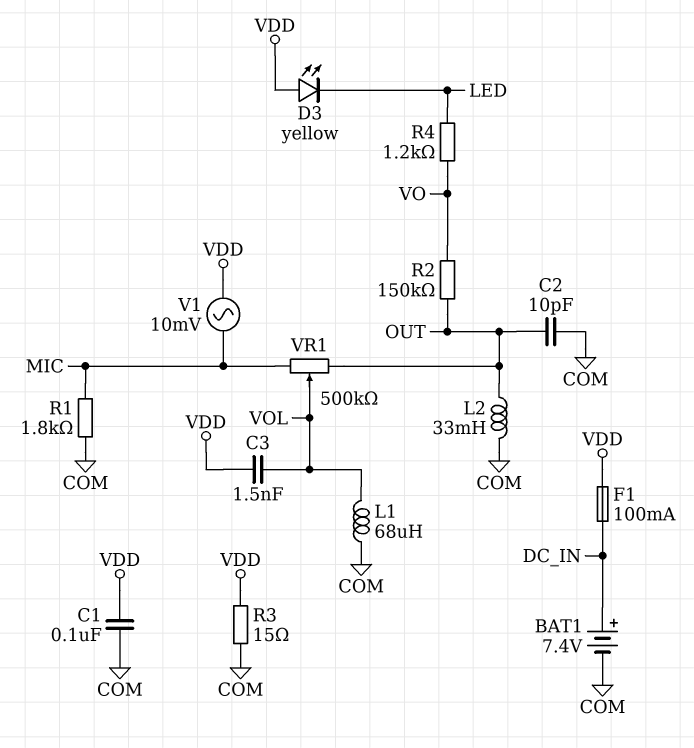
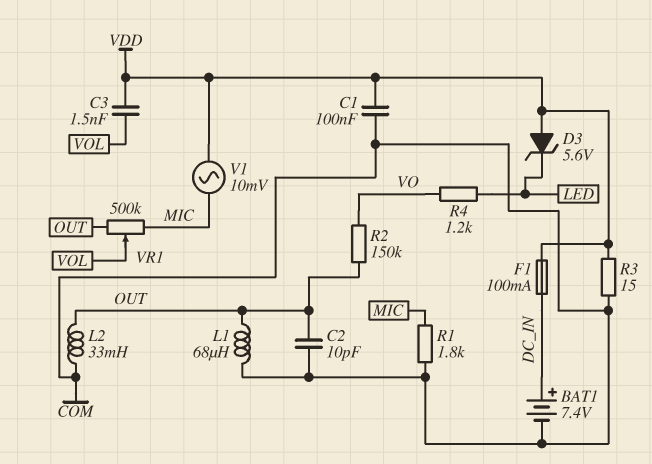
D3: LED yellow (A VDD, K LED) -> zener 5.6V (A VDD, K LED)
L1: 68uH (COM, VOL) -> 68uH (COM, OUT)

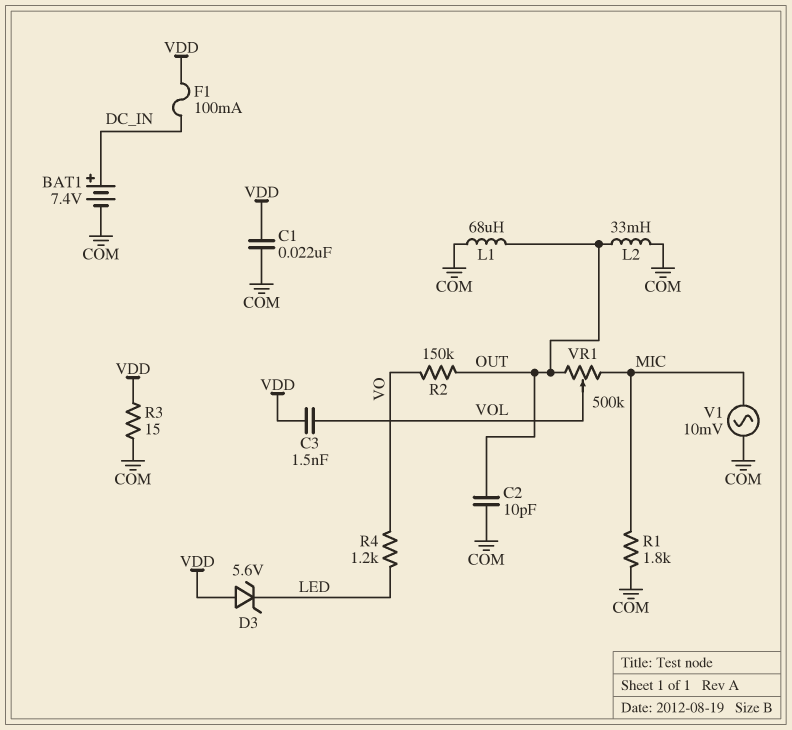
C1: 100nF (COM, VDD) -> 22nF (COM, VDD)
V1: AC 10mV (MIC, VDD) -> AC 10mV (COM, MIC)

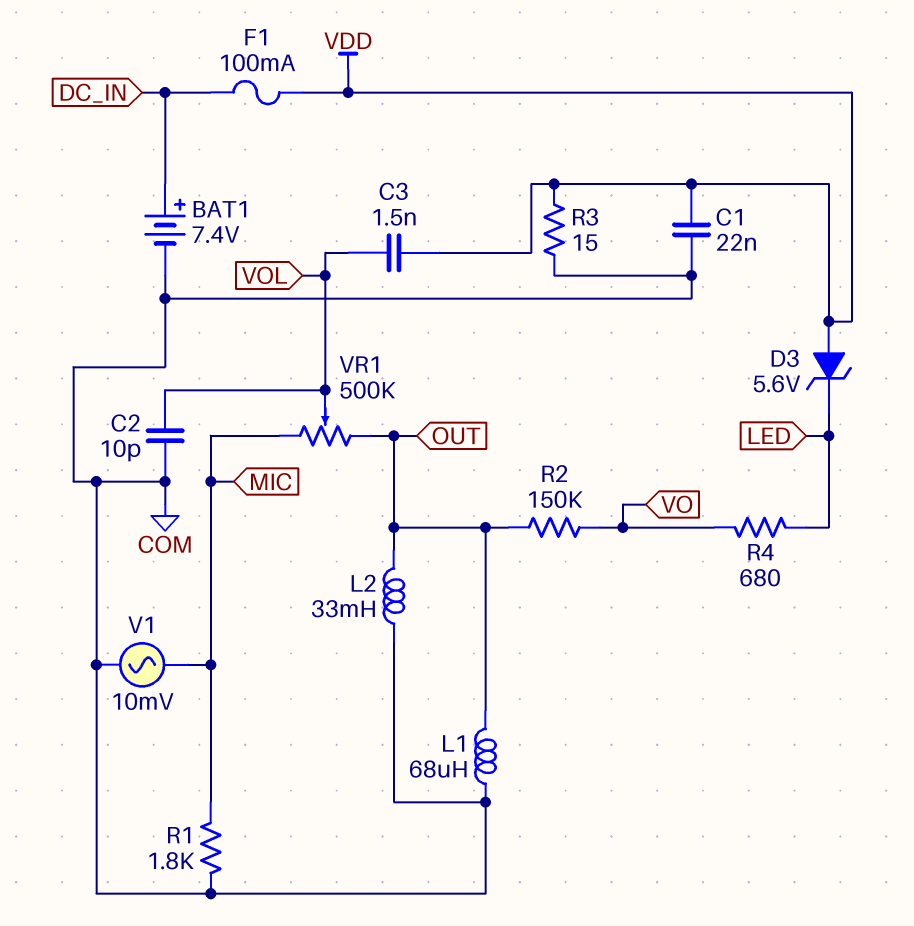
C2: 10pF (COM, OUT) -> 10pF (COM, VOL)
R4: 1.2k (LED, VO) -> 680 (LED, VO)

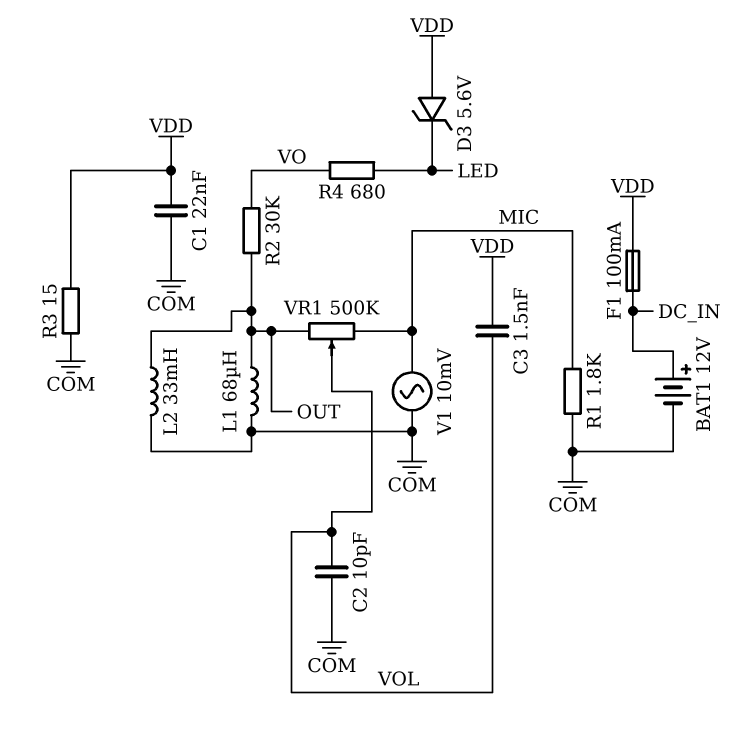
BAT1: 7.4V (plus DC_IN, minus COM) -> 12V (plus DC_IN, minus COM)
R2: 150k (OUT, VO) -> 30k (OUT, VO)

